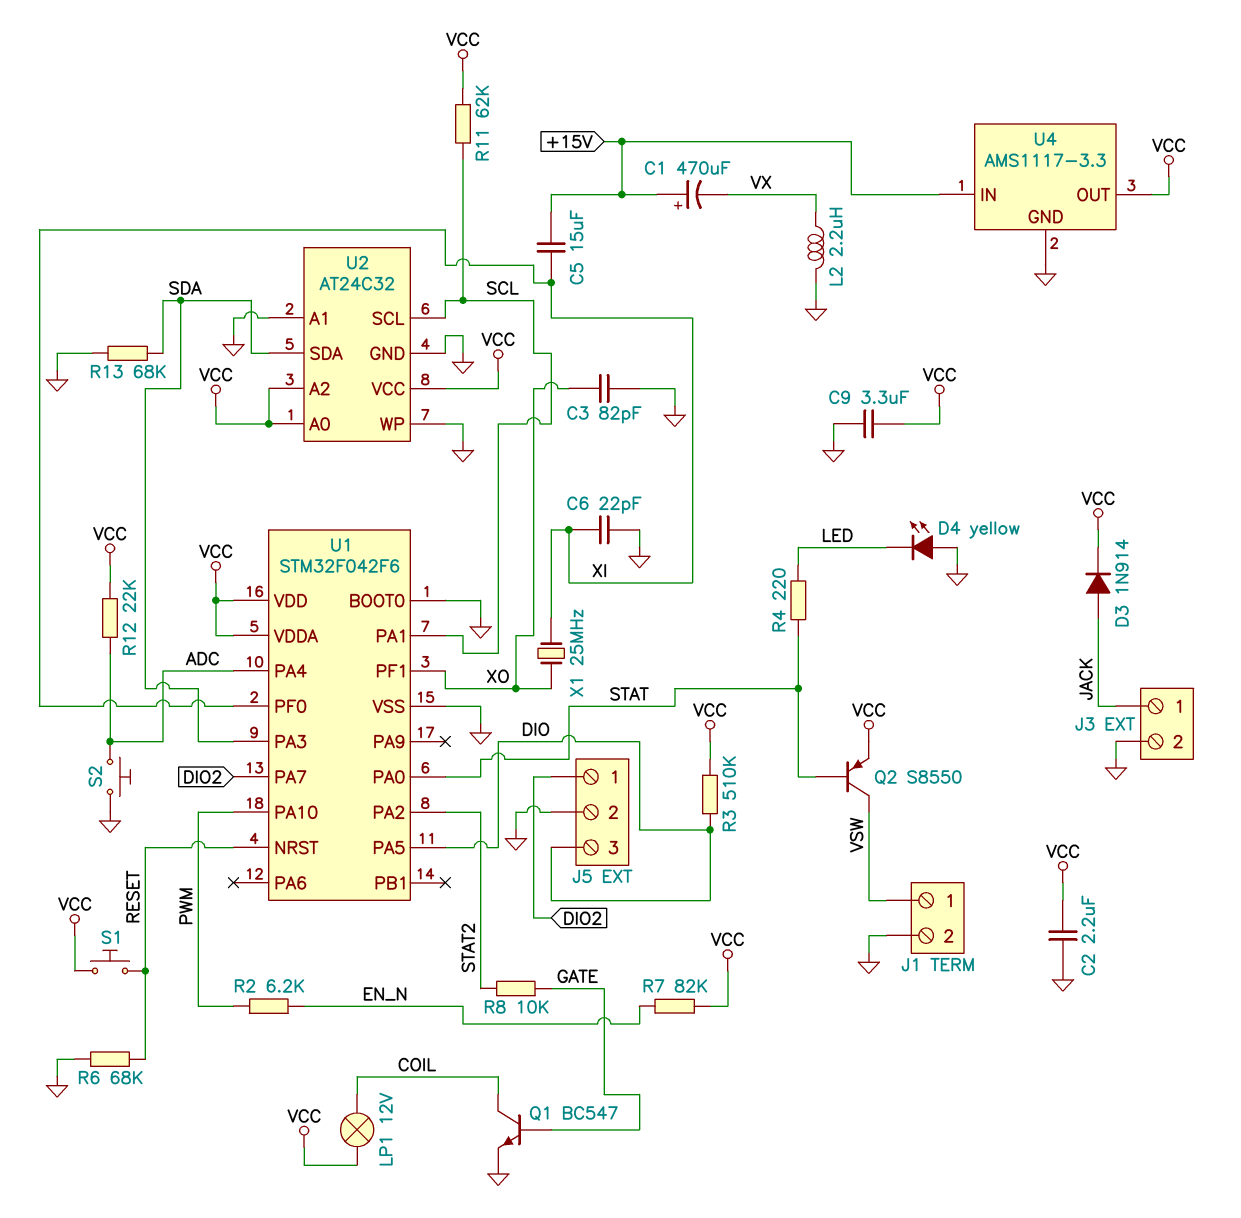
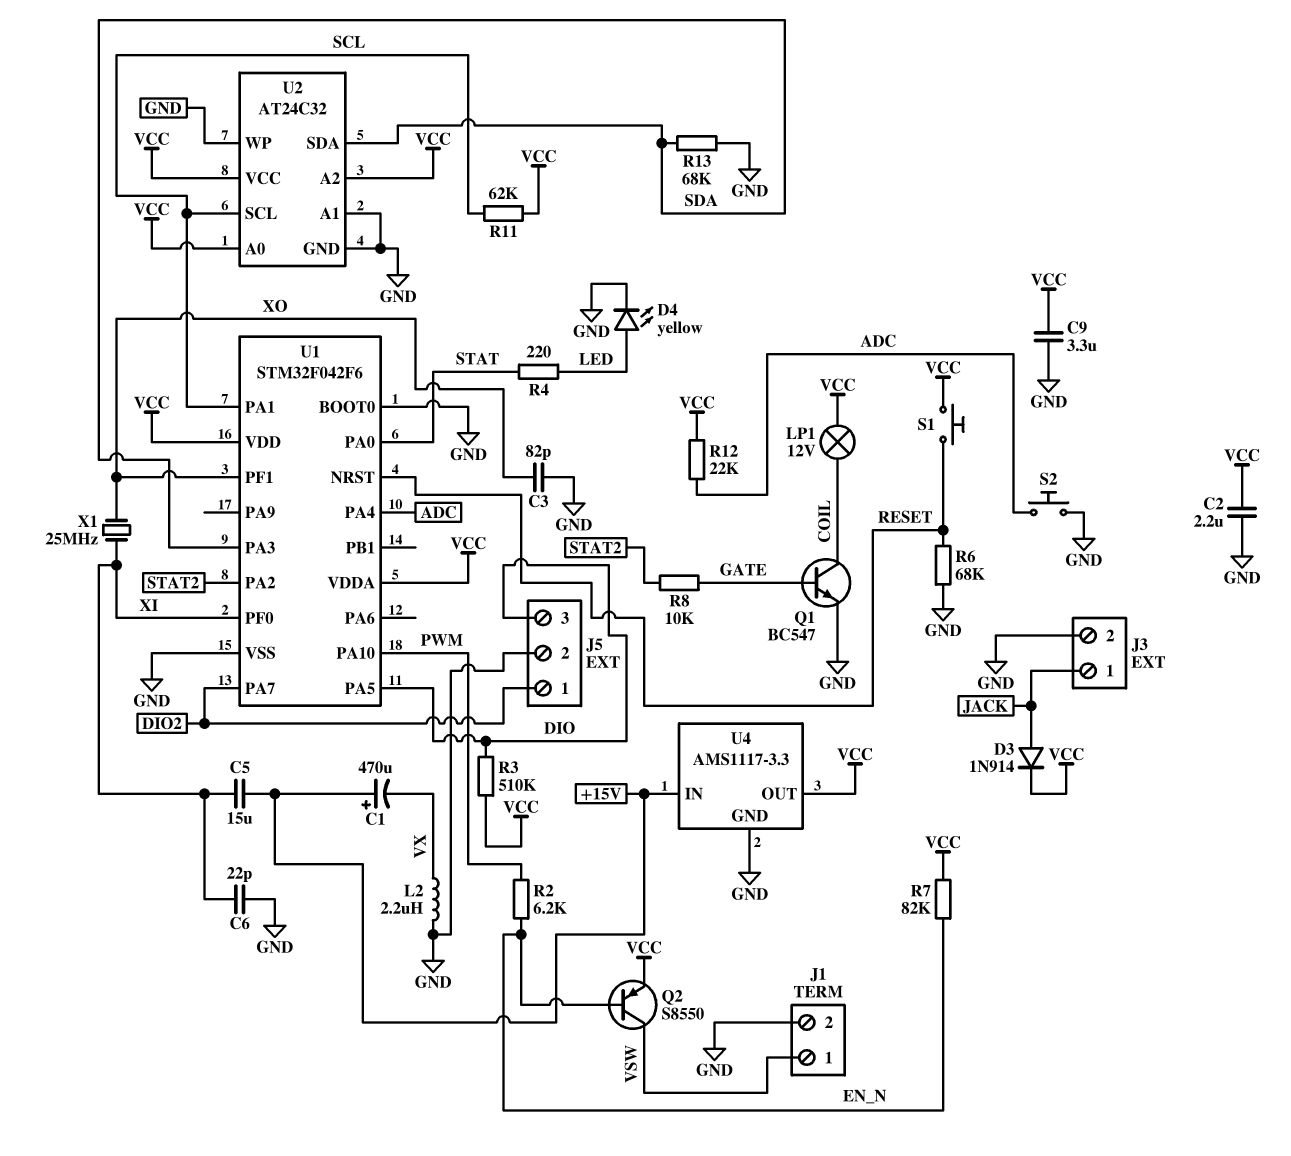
D4: LED yellow (A GND, K LED) -> LED yellow (A LED, K GND)
Q2: PNP S8550 (B STAT, C VSW, E VCC) -> PNP S8550 (B EN_N, C VSW, E VCC)

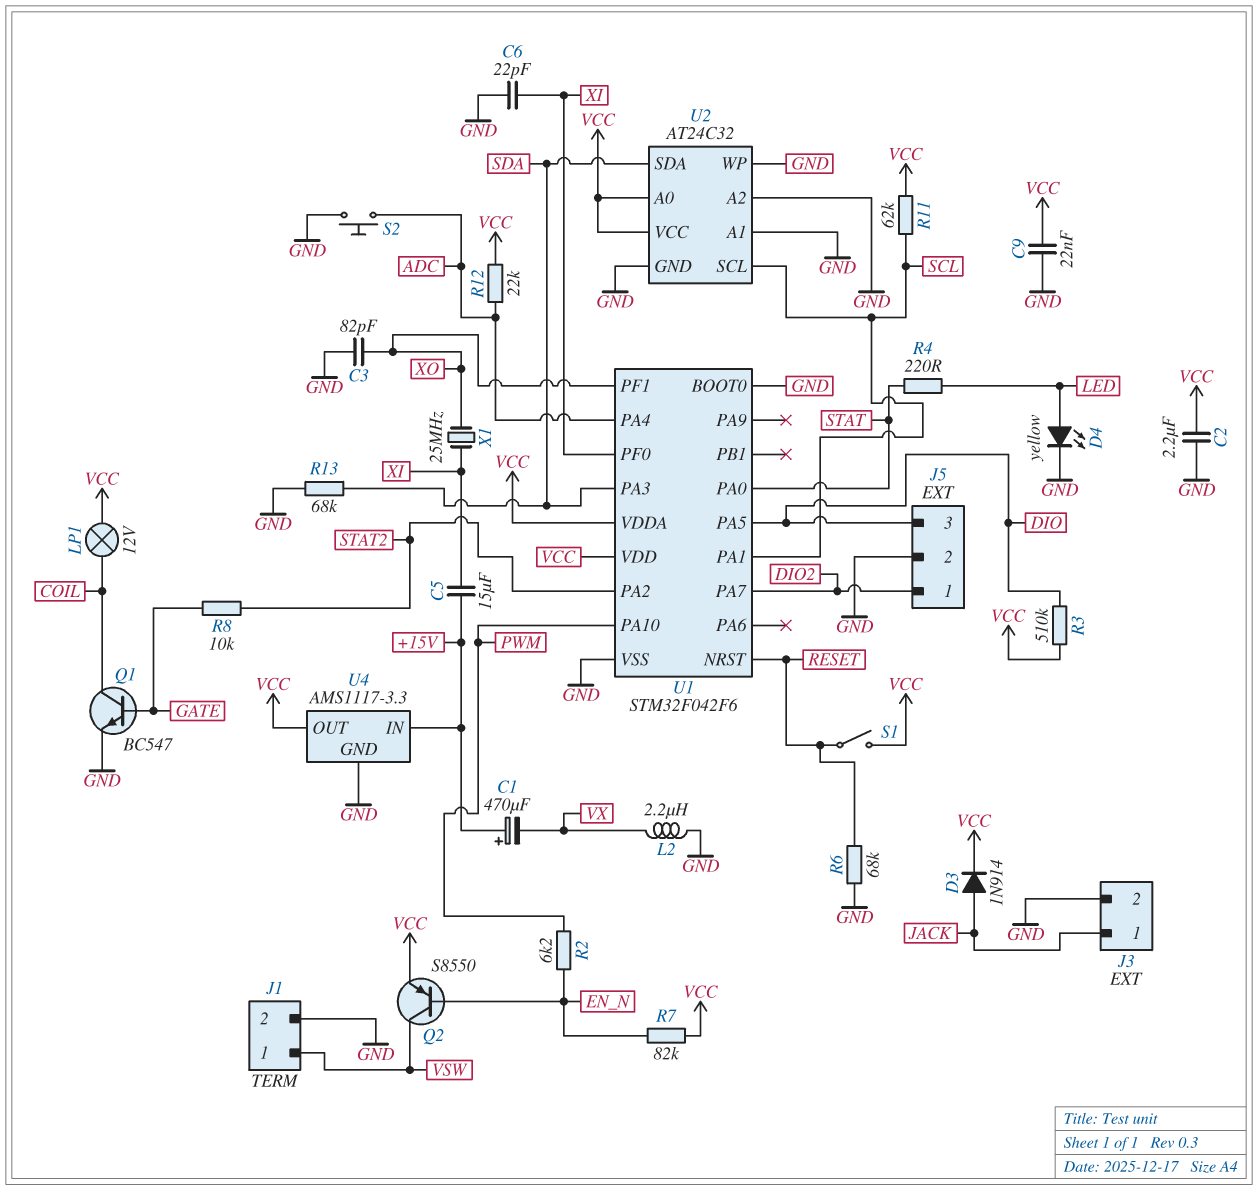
C9: 3.3uF (GND, VCC) -> 22nF (GND, VCC)
S1: button (RESET, VCC) -> switch (RESET, VCC)
U2 pin A2: VCC -> GND

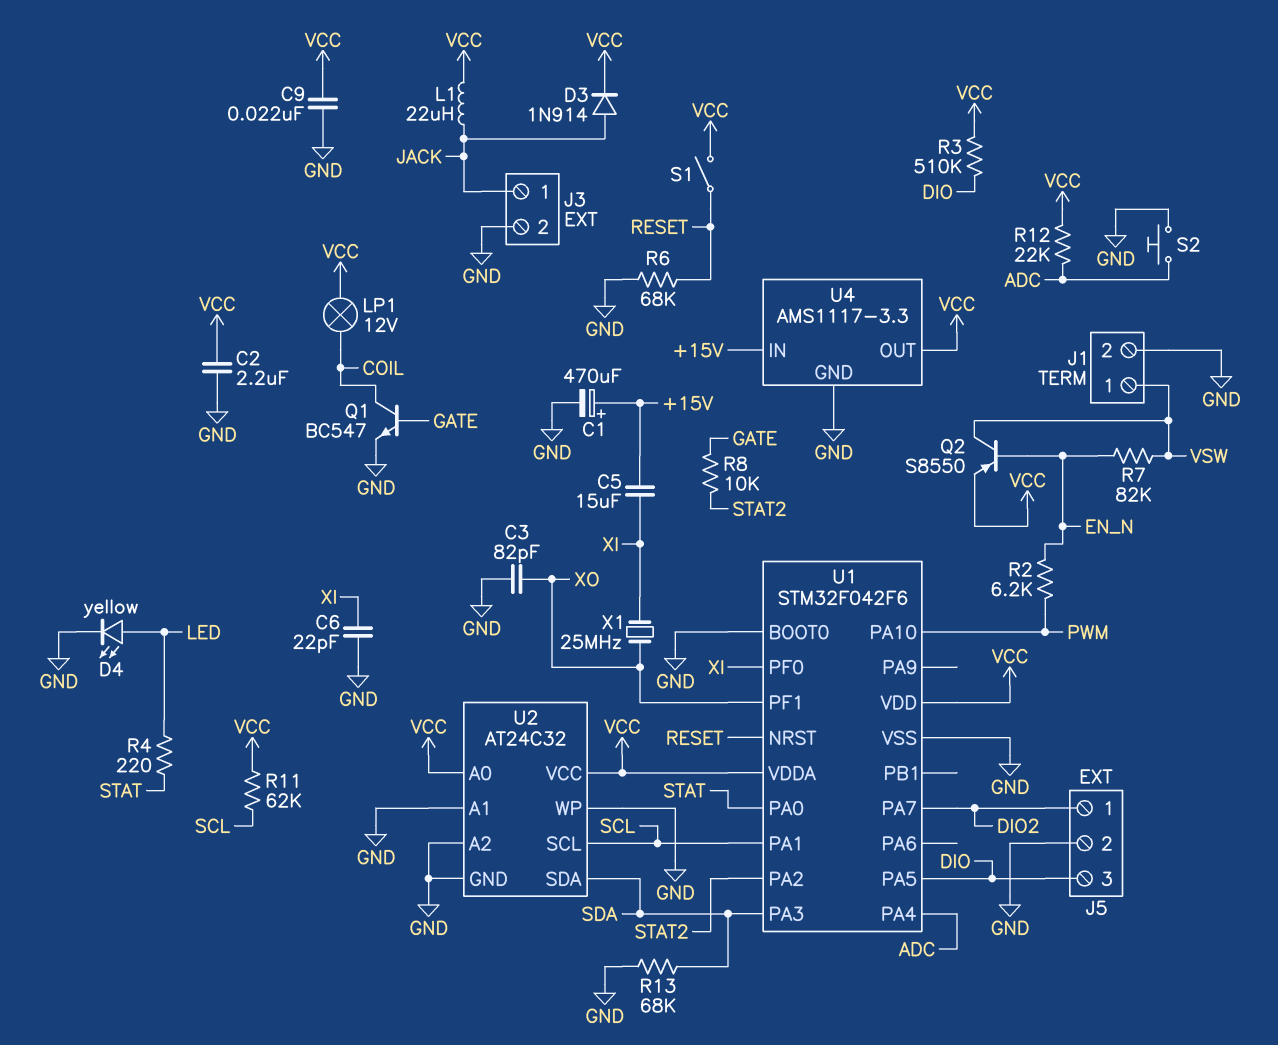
C1: 470uF (plus +15V, minus VX) -> 470uF (plus +15V, minus GND)
L1: none -> 22uH (JACK, VCC)
L2: 2.2uH (GND, VX) -> none
R7: 82k (EN_N, VCC) -> 82k (EN_N, VSW)

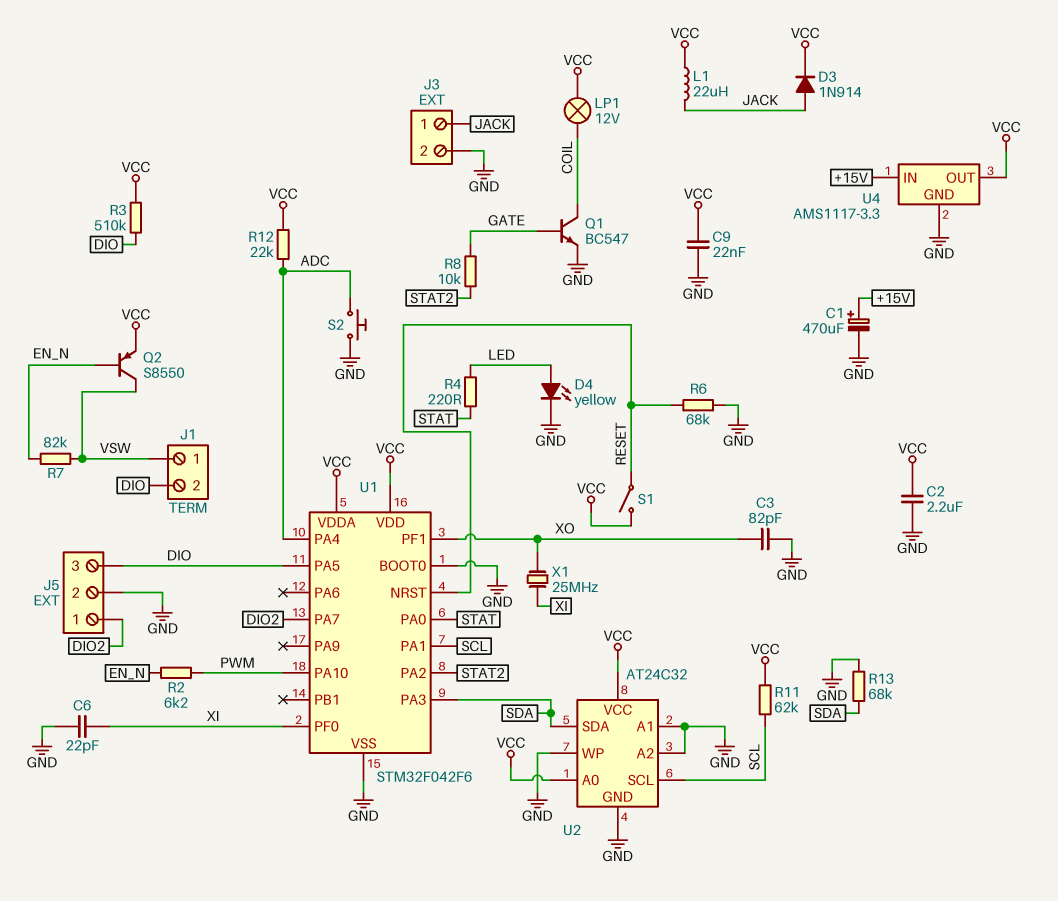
C5: 15uF (+15V, XI) -> none
J1 pin 2: GND -> DIO

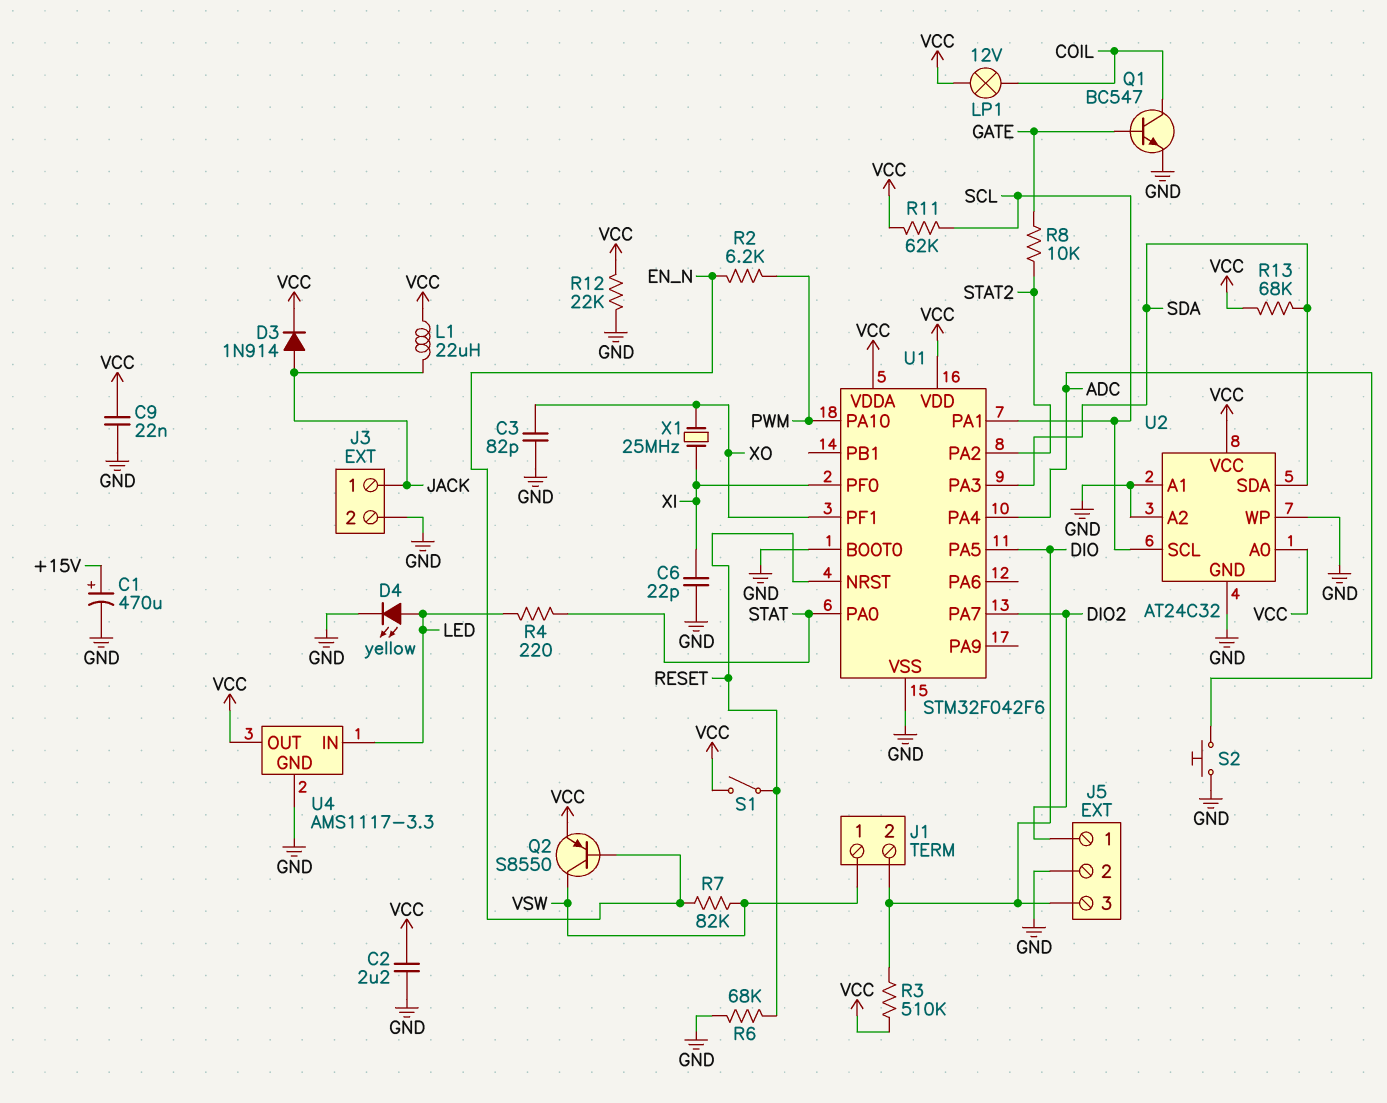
R12: 22k (ADC, VCC) -> 22k (GND, VCC)
R13: 68k (GND, SDA) -> 68k (SDA, VCC)
U4 pin IN: +15V -> LED

